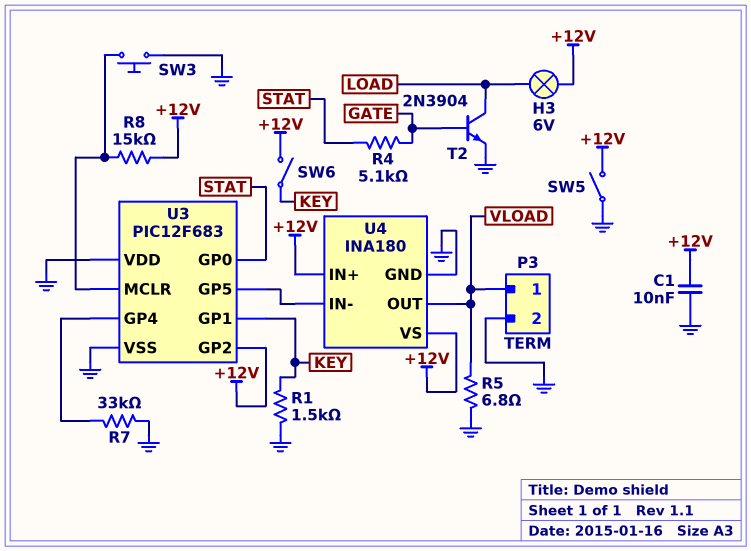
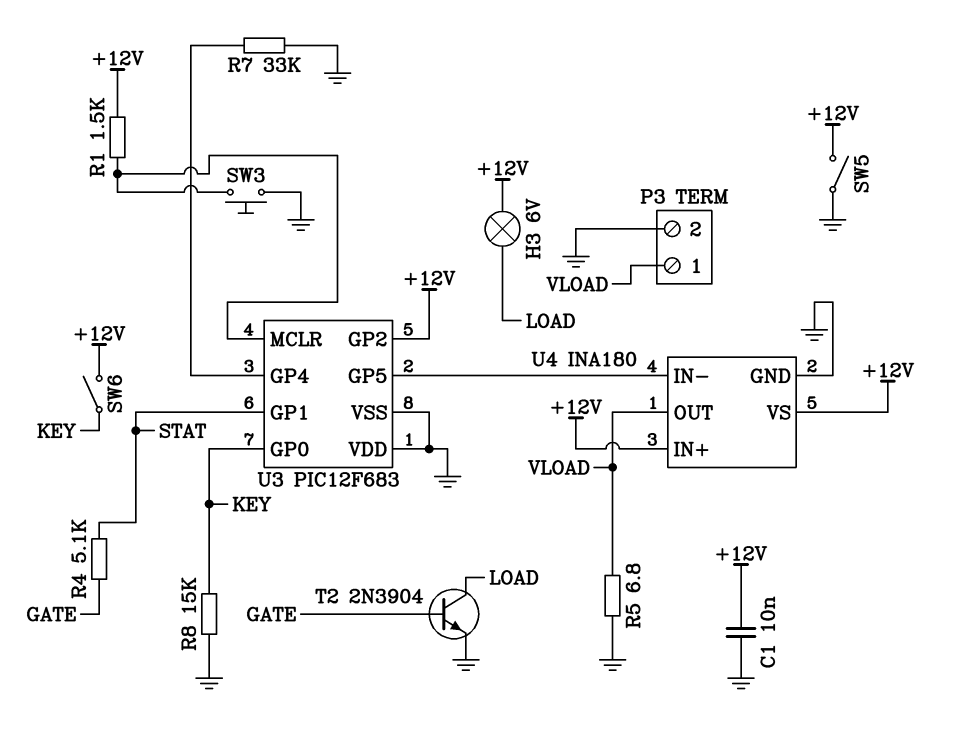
R1: 1.5k (GND, KEY) -> 1.5k (+12V, U3/MCLR)
R8: 15k (+12V, U3/MCLR) -> 15k (GND, KEY)
U3 pin GP0: STAT -> KEY
U3 pin GP1: KEY -> STAT

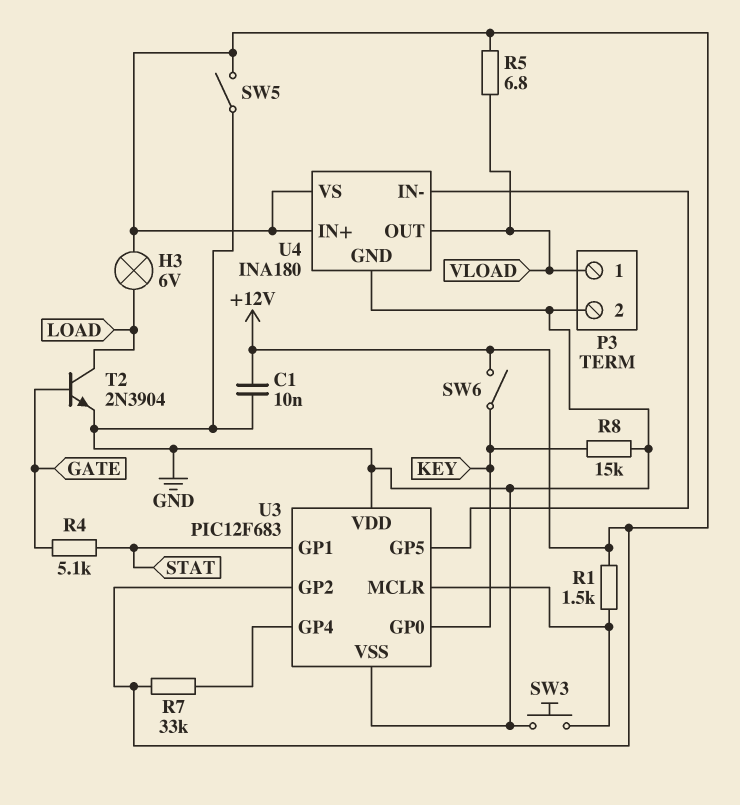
R5: 6.8 (GND, VLOAD) -> 6.8 (+12V, VLOAD)
R7: 33k (GND, U3/GP4) -> 33k (+12V, U3/GP4)

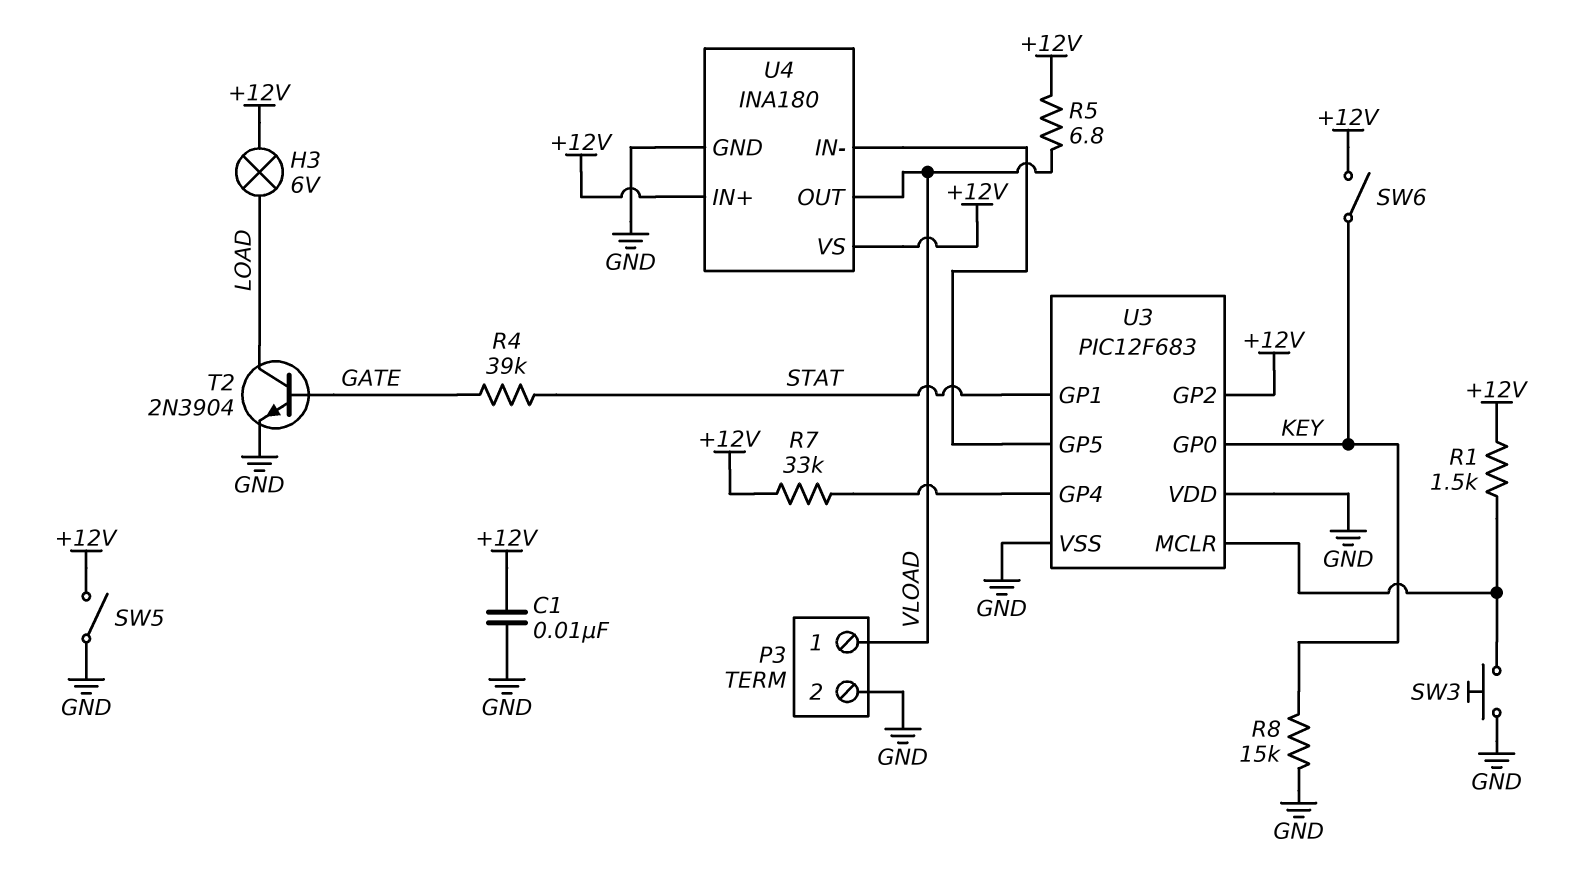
R4: 5.1k (GATE, STAT) -> 39k (GATE, STAT)

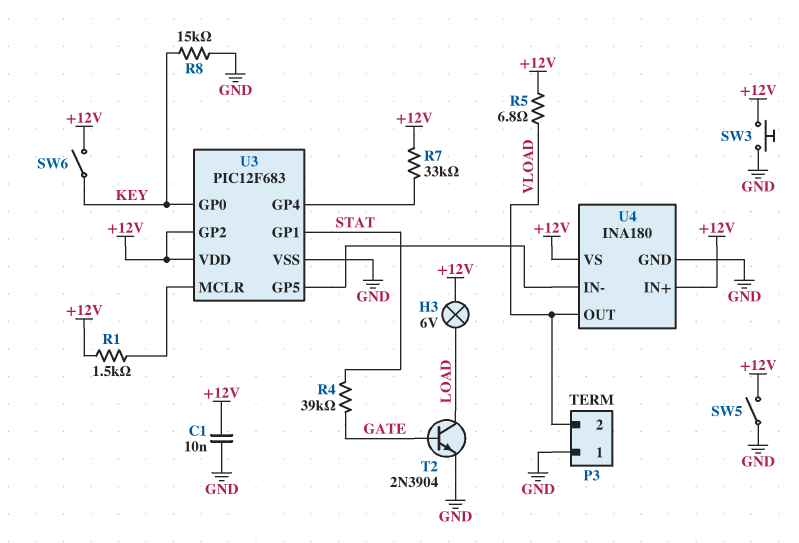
P3 pin 1: VLOAD -> GND
P3 pin 2: GND -> VLOAD
SW3: button (GND, U3/MCLR) -> button (+12V, GND)
U3 pin VDD: GND -> +12V

